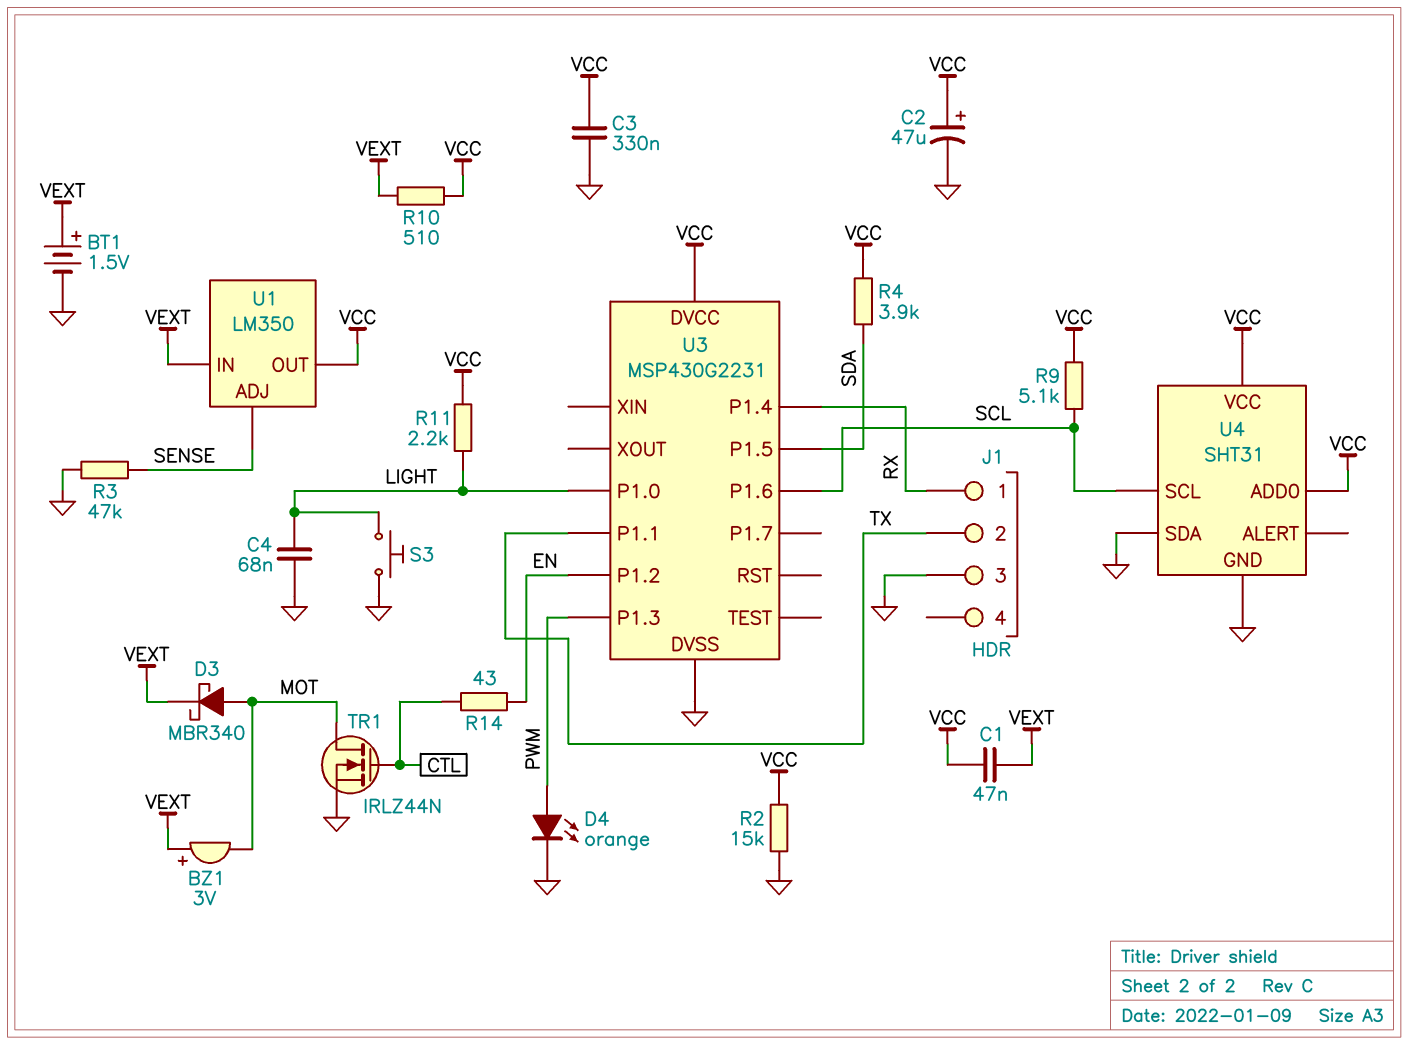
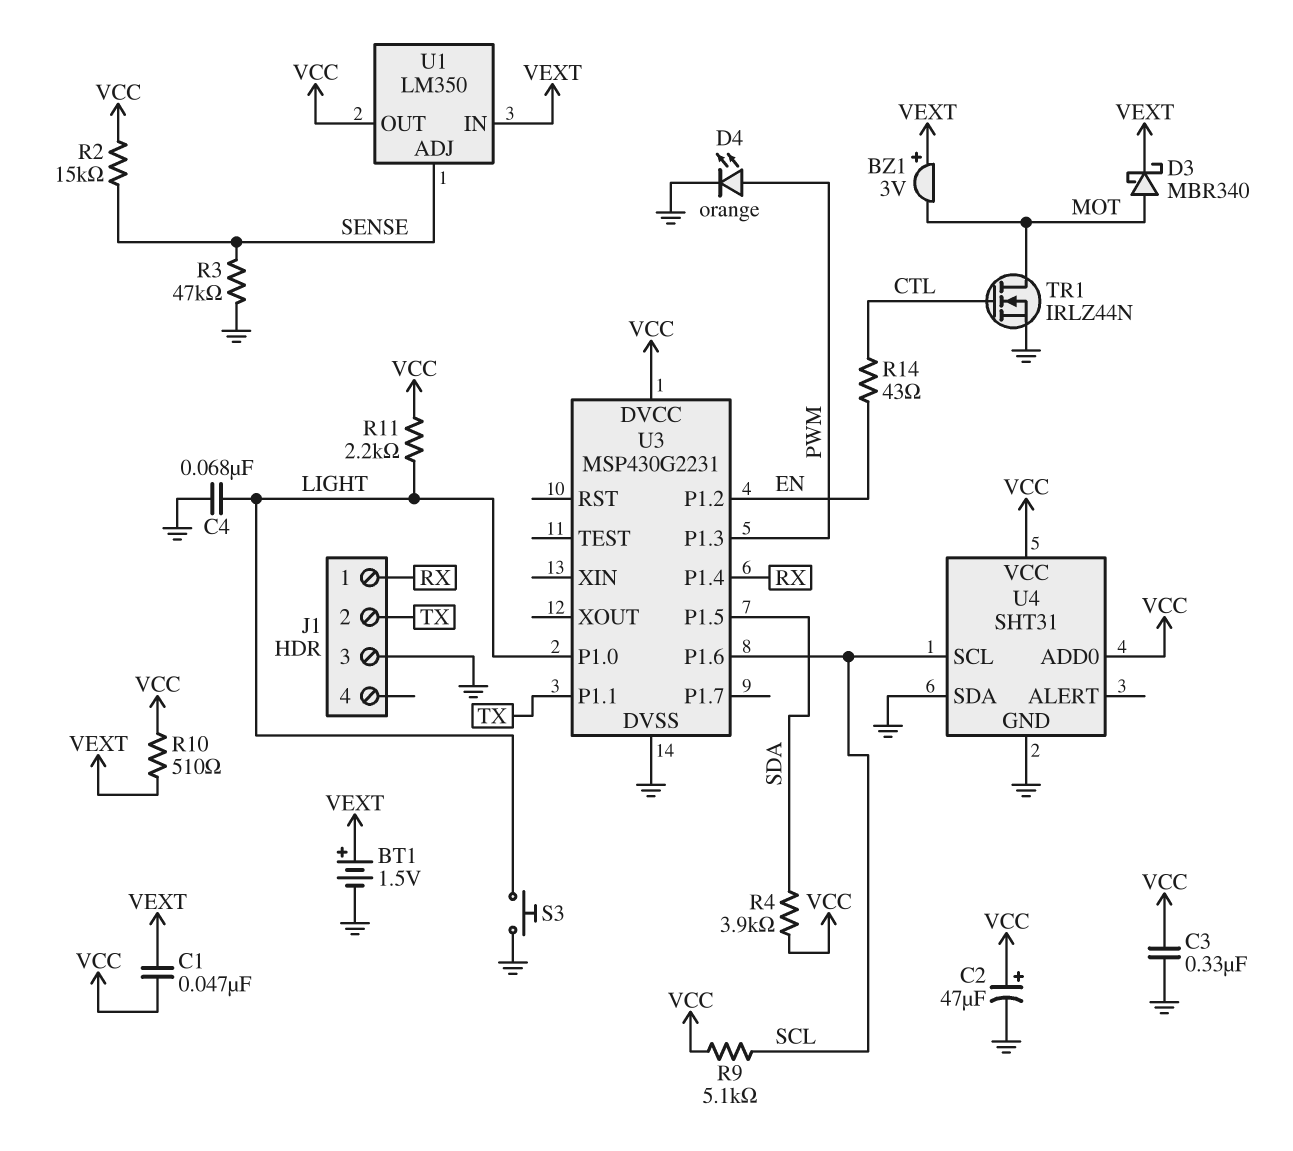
R2: 15k (GND, VCC) -> 15k (SENSE, VCC)

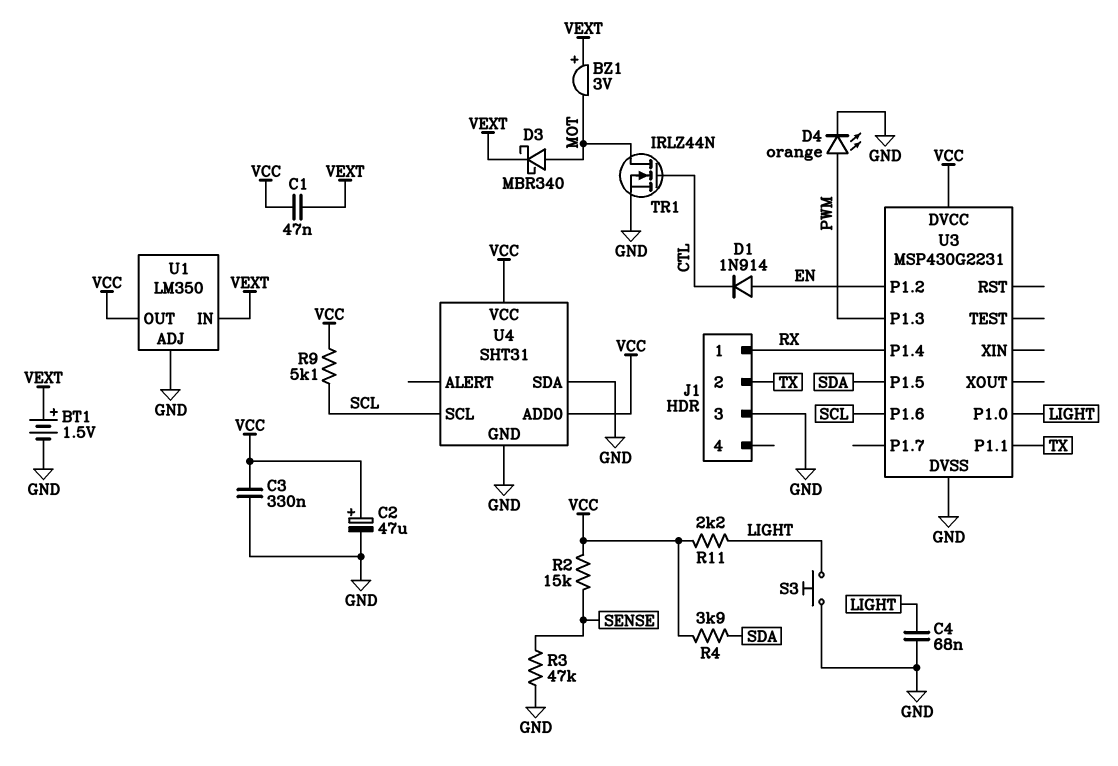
D1: none -> diode 1N914 (A EN, K CTL)
R10: 510 (VCC, VEXT) -> none
R14: 43 (CTL, EN) -> none
U1 pin ADJ: SENSE -> GND

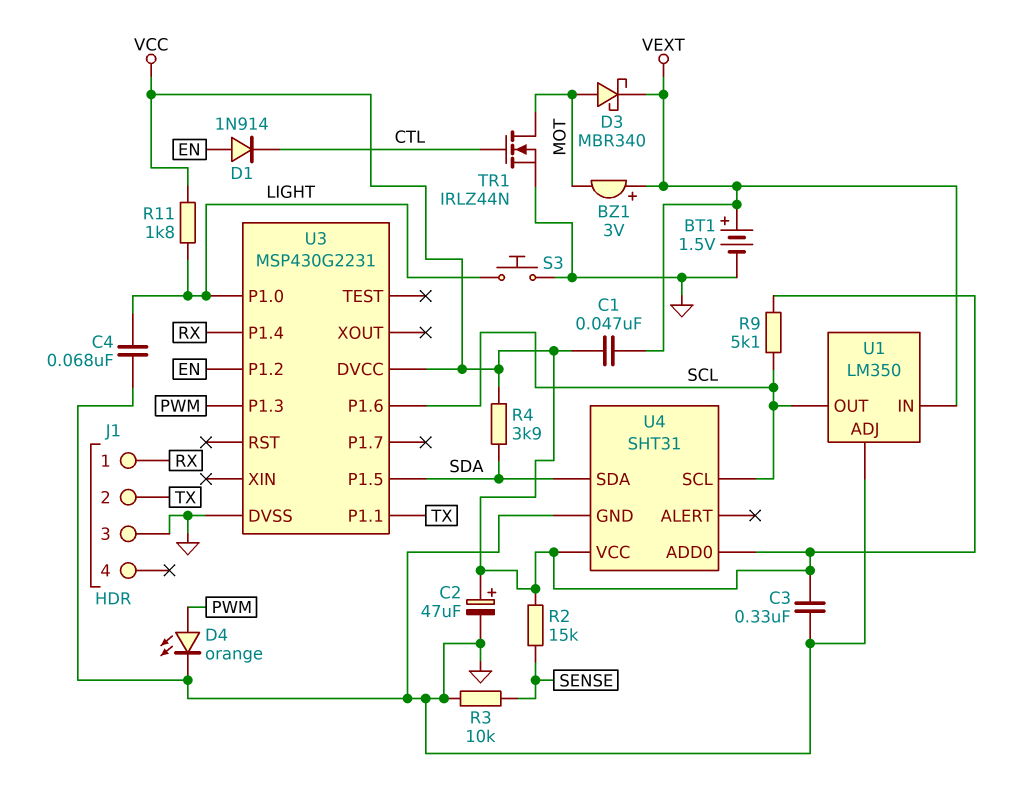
R3: 47k (GND, SENSE) -> 10k (GND, SENSE)
R11: 2.2k (LIGHT, VCC) -> 1.8k (LIGHT, VCC)
U1 pin OUT: VCC -> SCL
U4 pin SDA: GND -> SDA

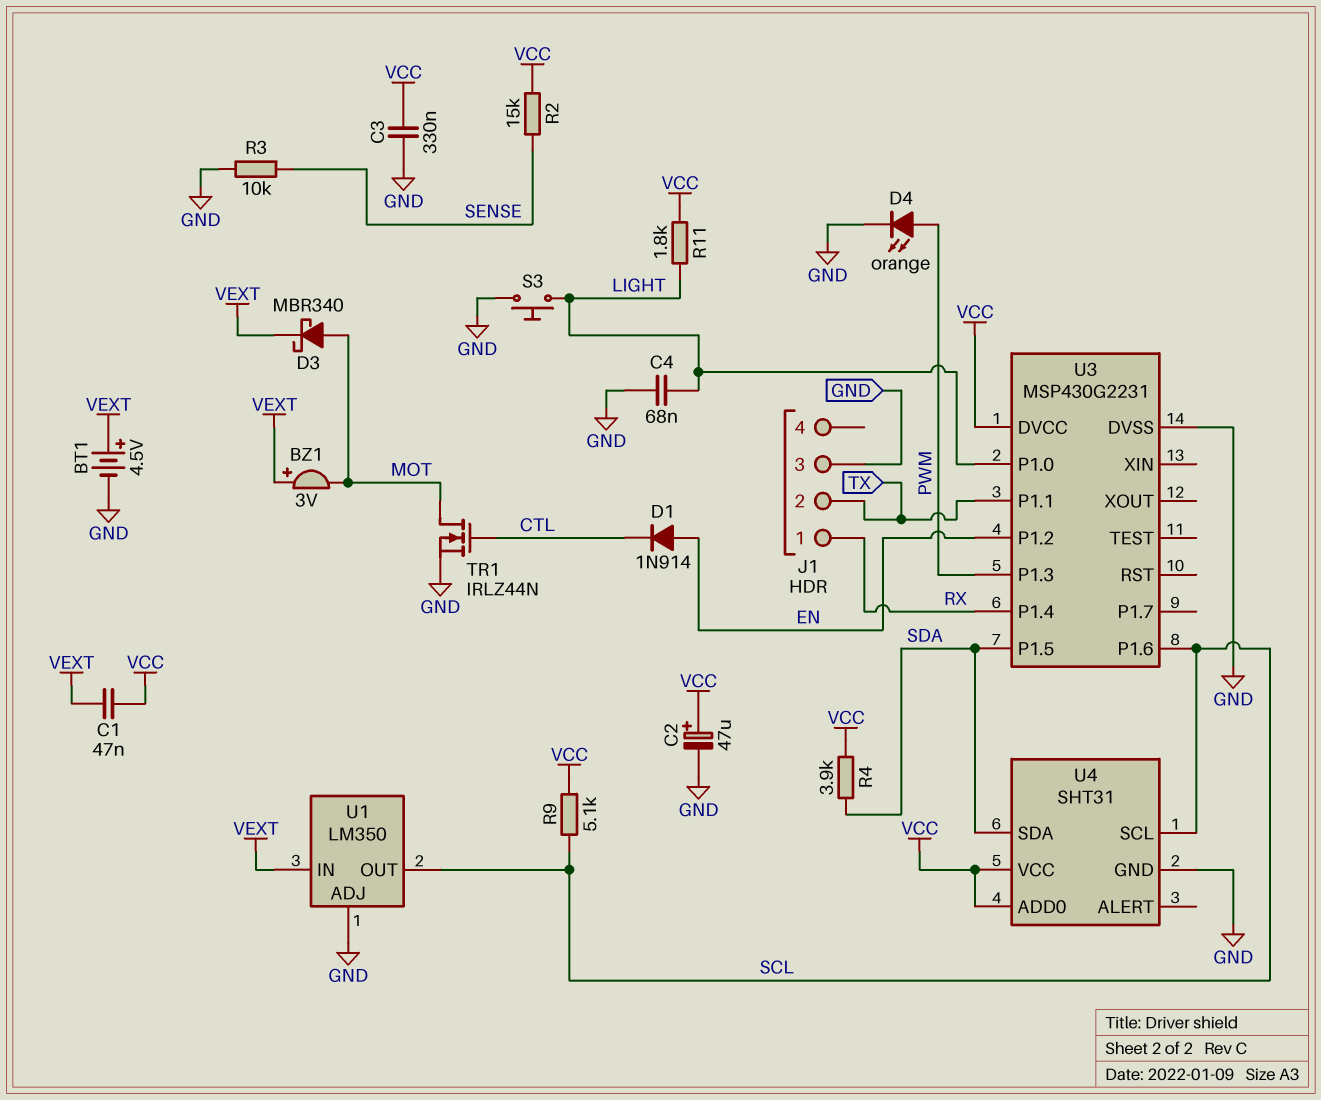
BT1: 1.5V (plus VEXT, minus GND) -> 4.5V (plus VEXT, minus GND)

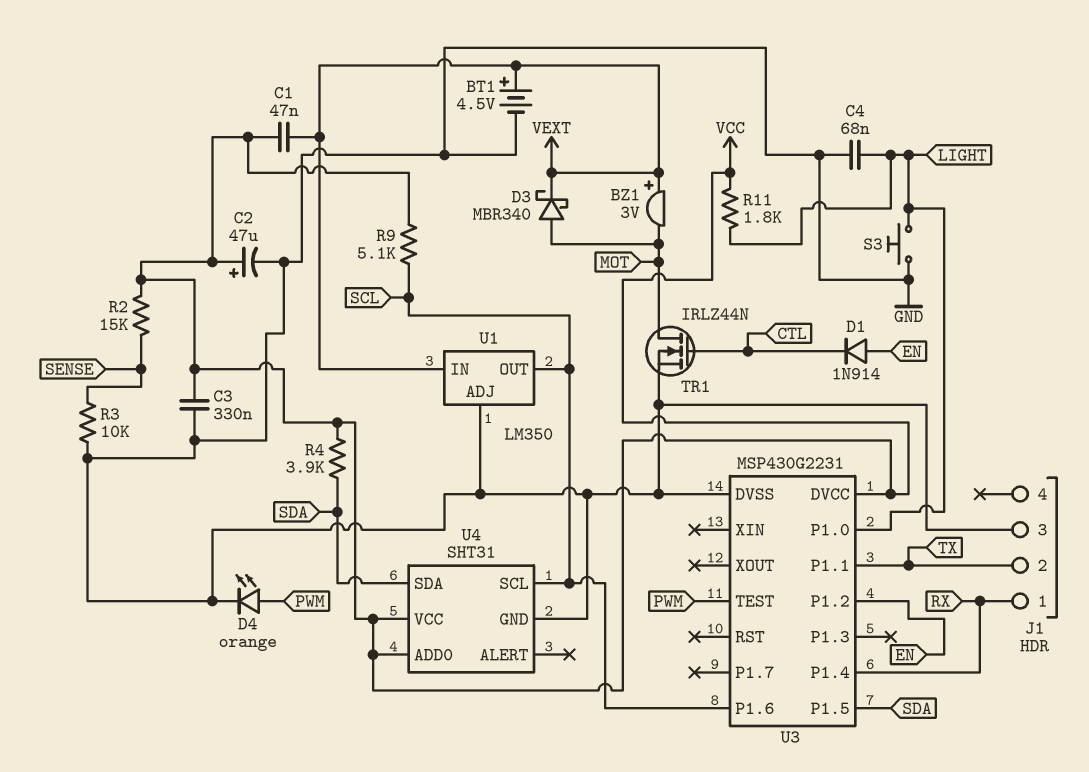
U3 pin P1.3: PWM -> none
U3 pin TEST: none -> PWM

